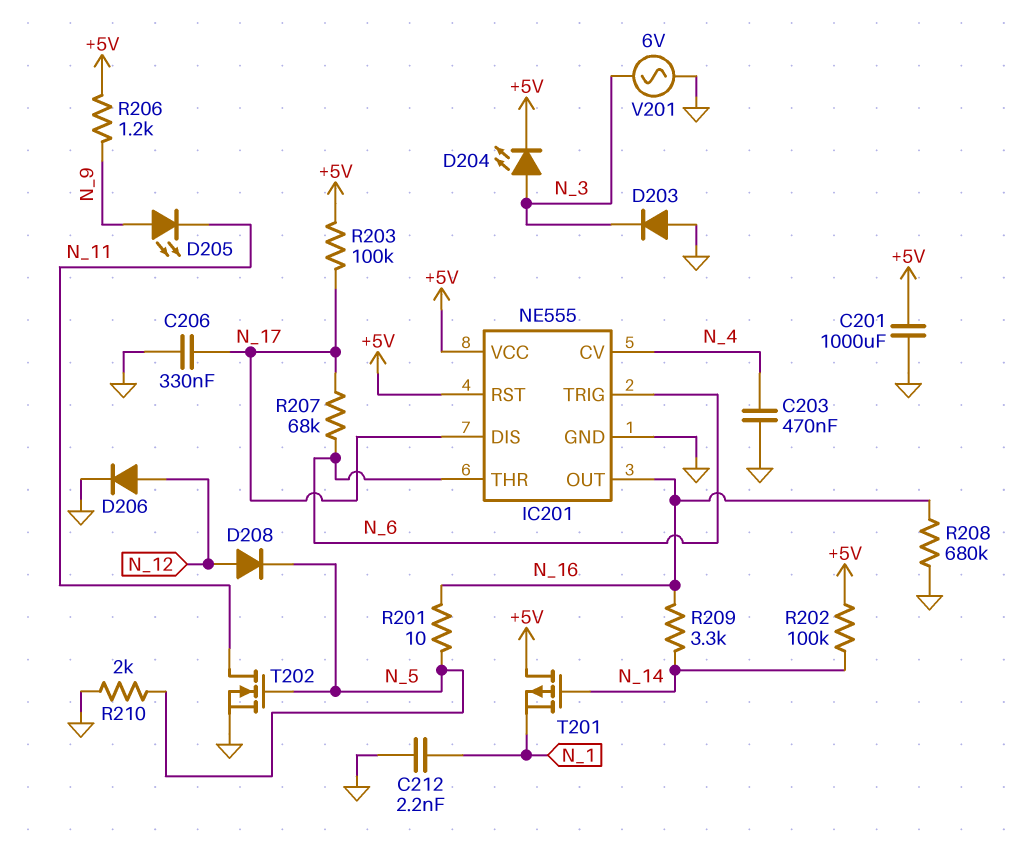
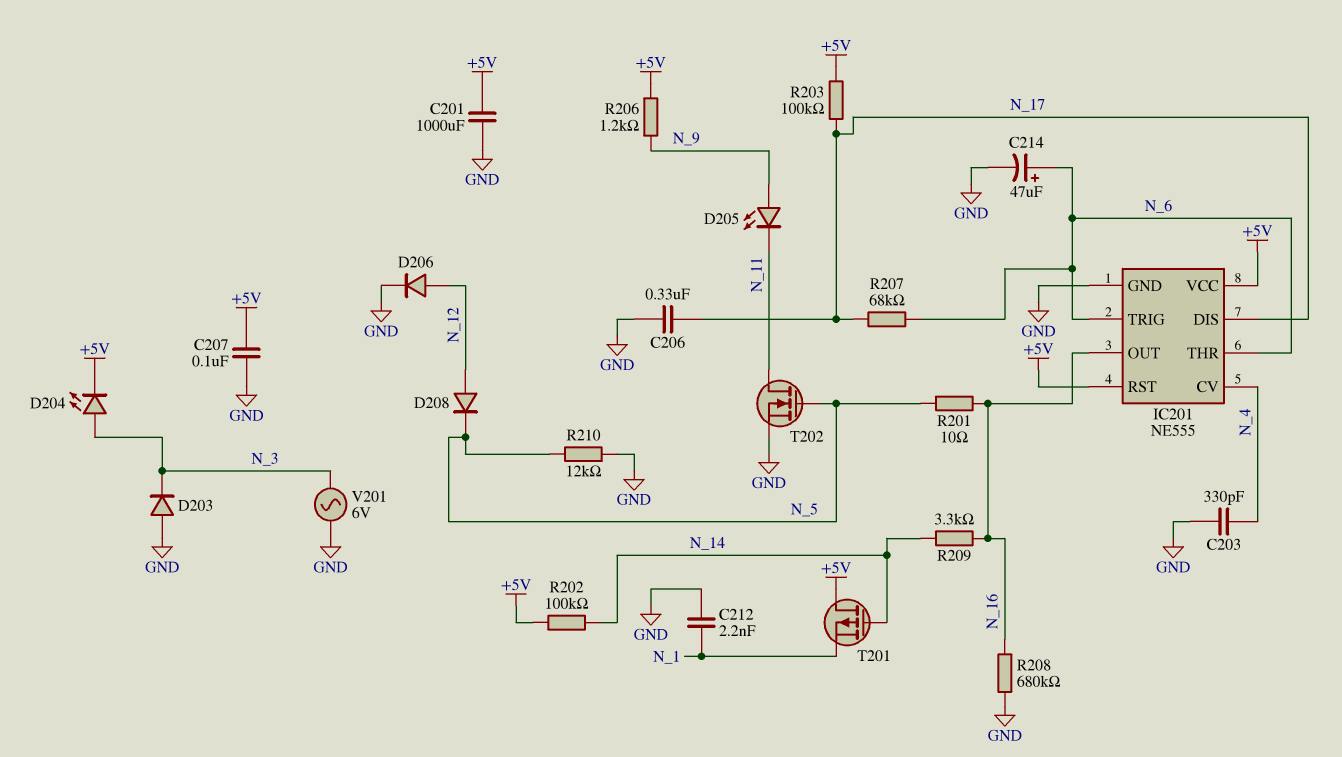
C203: 470nF (GND, N_4) -> 330pF (GND, N_4)
C207: none -> 100nF (+5V, GND)
C214: none -> 47uF (plus N_6, minus GND)
R210: 2k (GND, N_5) -> 12k (GND, N_5)

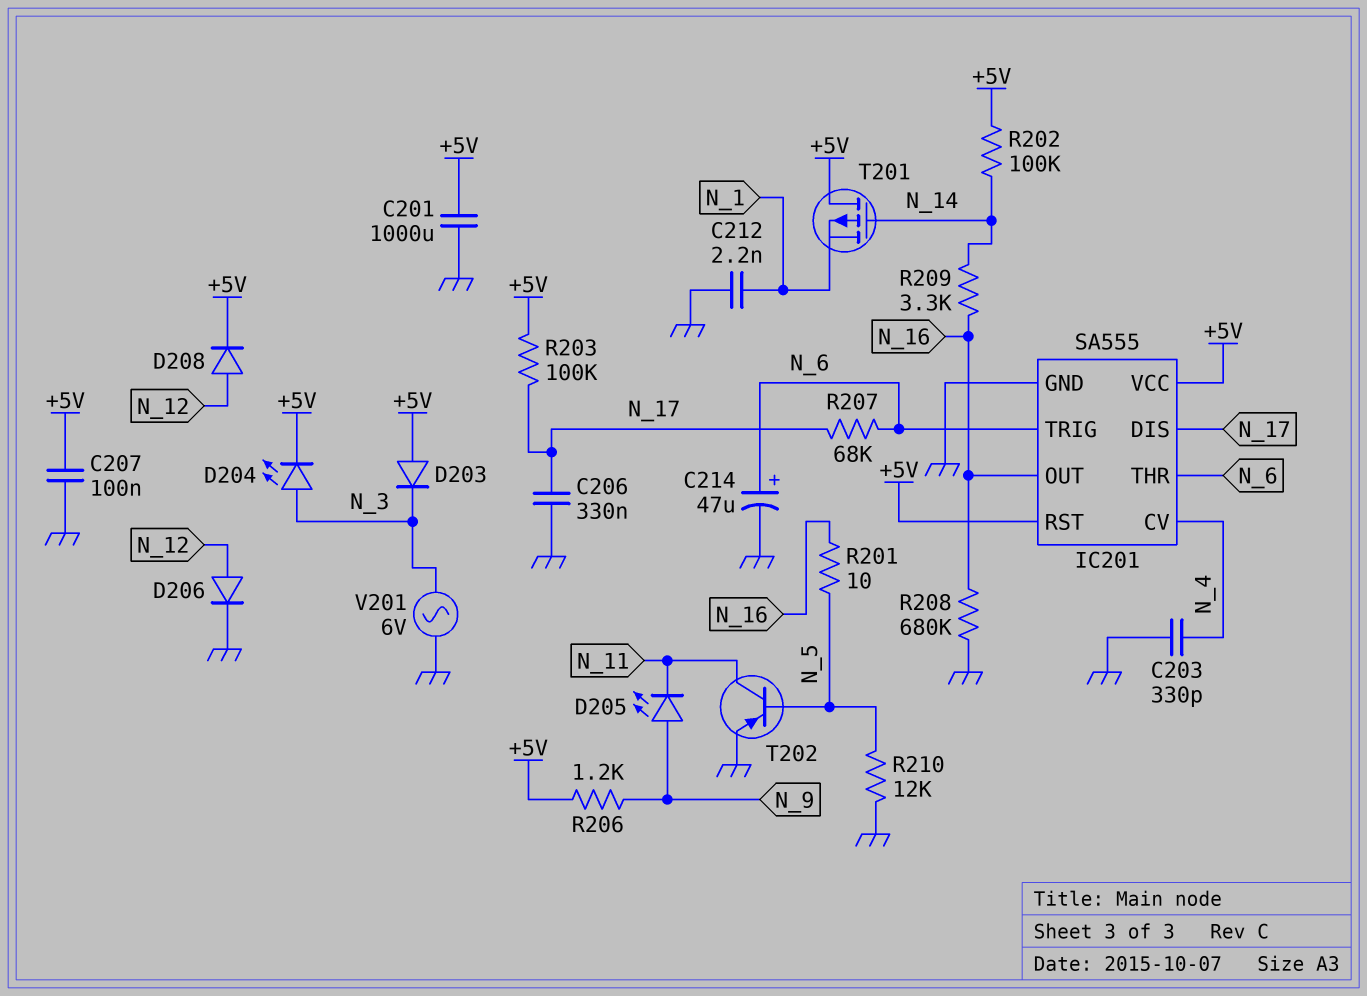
D203: diode (A GND, K N_3) -> diode (A +5V, K N_3)
D208: diode (A N_12, K N_5) -> diode (A N_12, K +5V)
IC201: NE555 -> SA555
T202: NMOS (G N_5, D N_11, S GND) -> PNP (B N_5, C N_11, E GND)

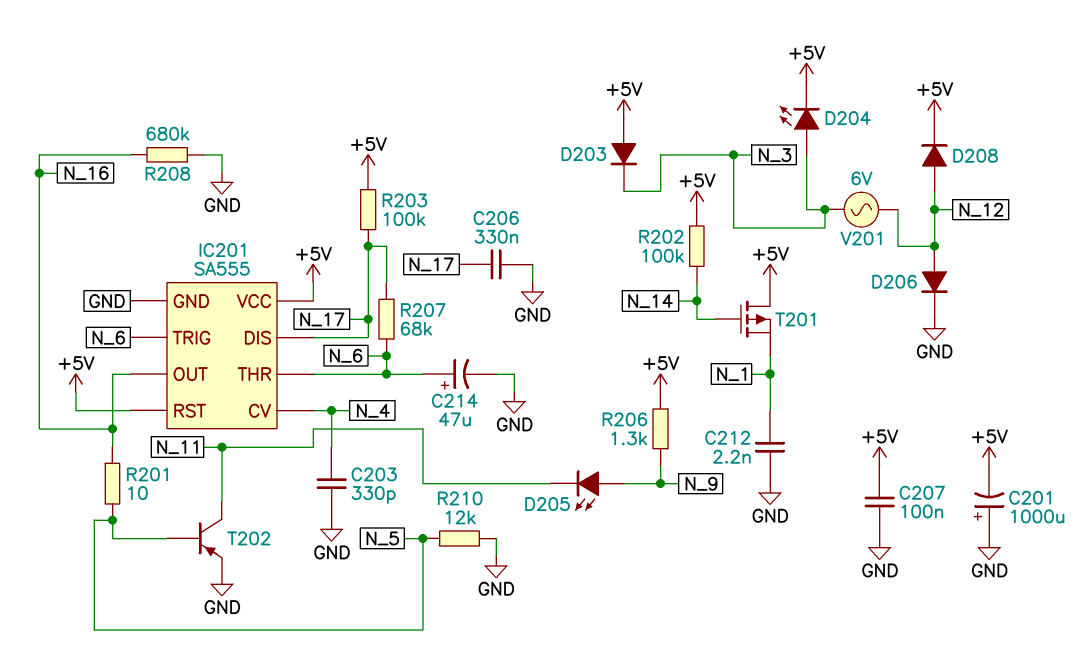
C201: 1000uF (+5V, GND) -> 1000uF (plus GND, minus +5V)
R206: 1.2k (+5V, N_9) -> 1.3k (+5V, N_9)
R209: 3.3k (N_14, N_16) -> none
V201: AC 6V (GND, N_3) -> AC 6V (N_3, N_12)

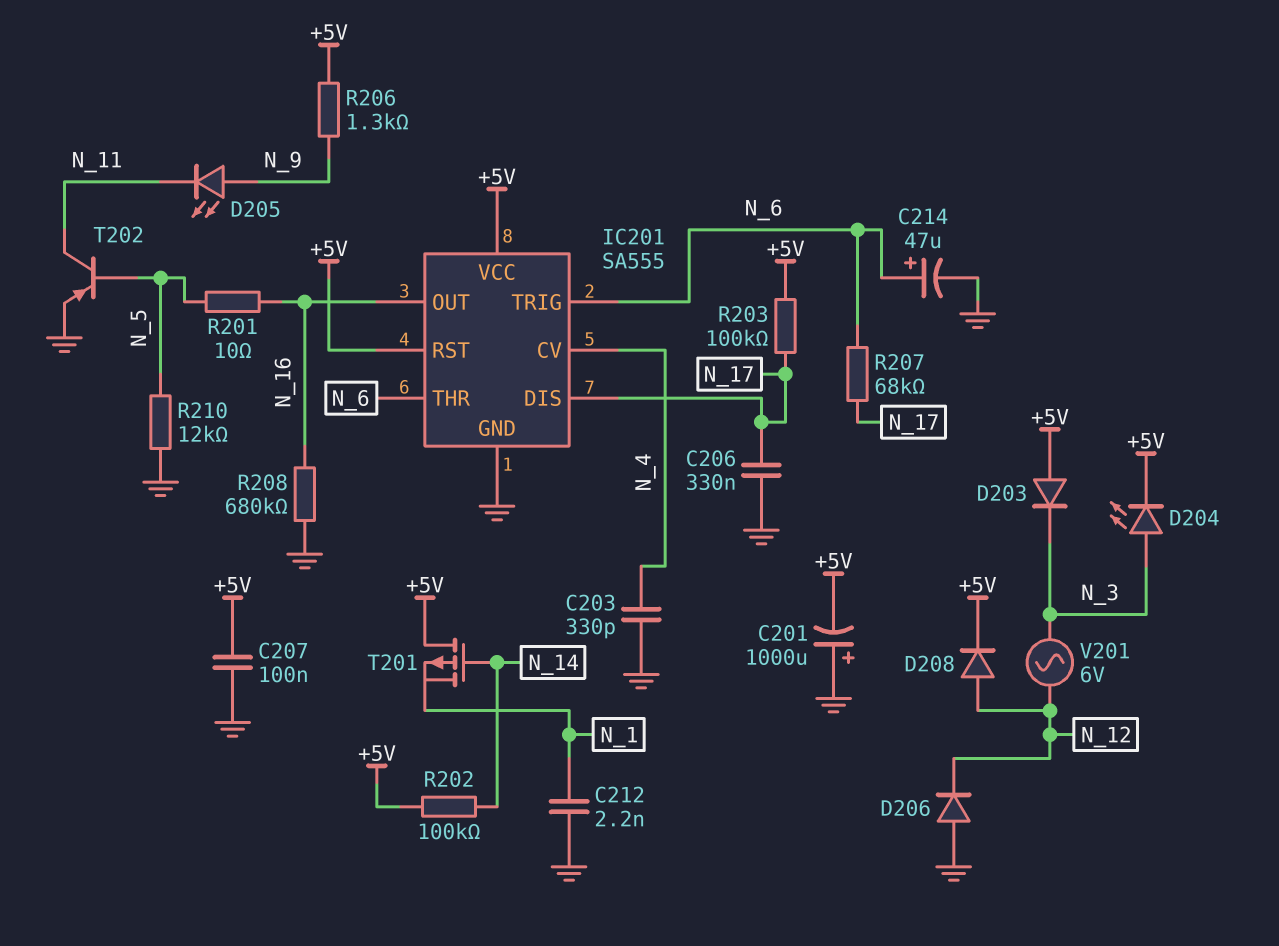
D206: diode (A N_12, K GND) -> diode (A GND, K N_12)

